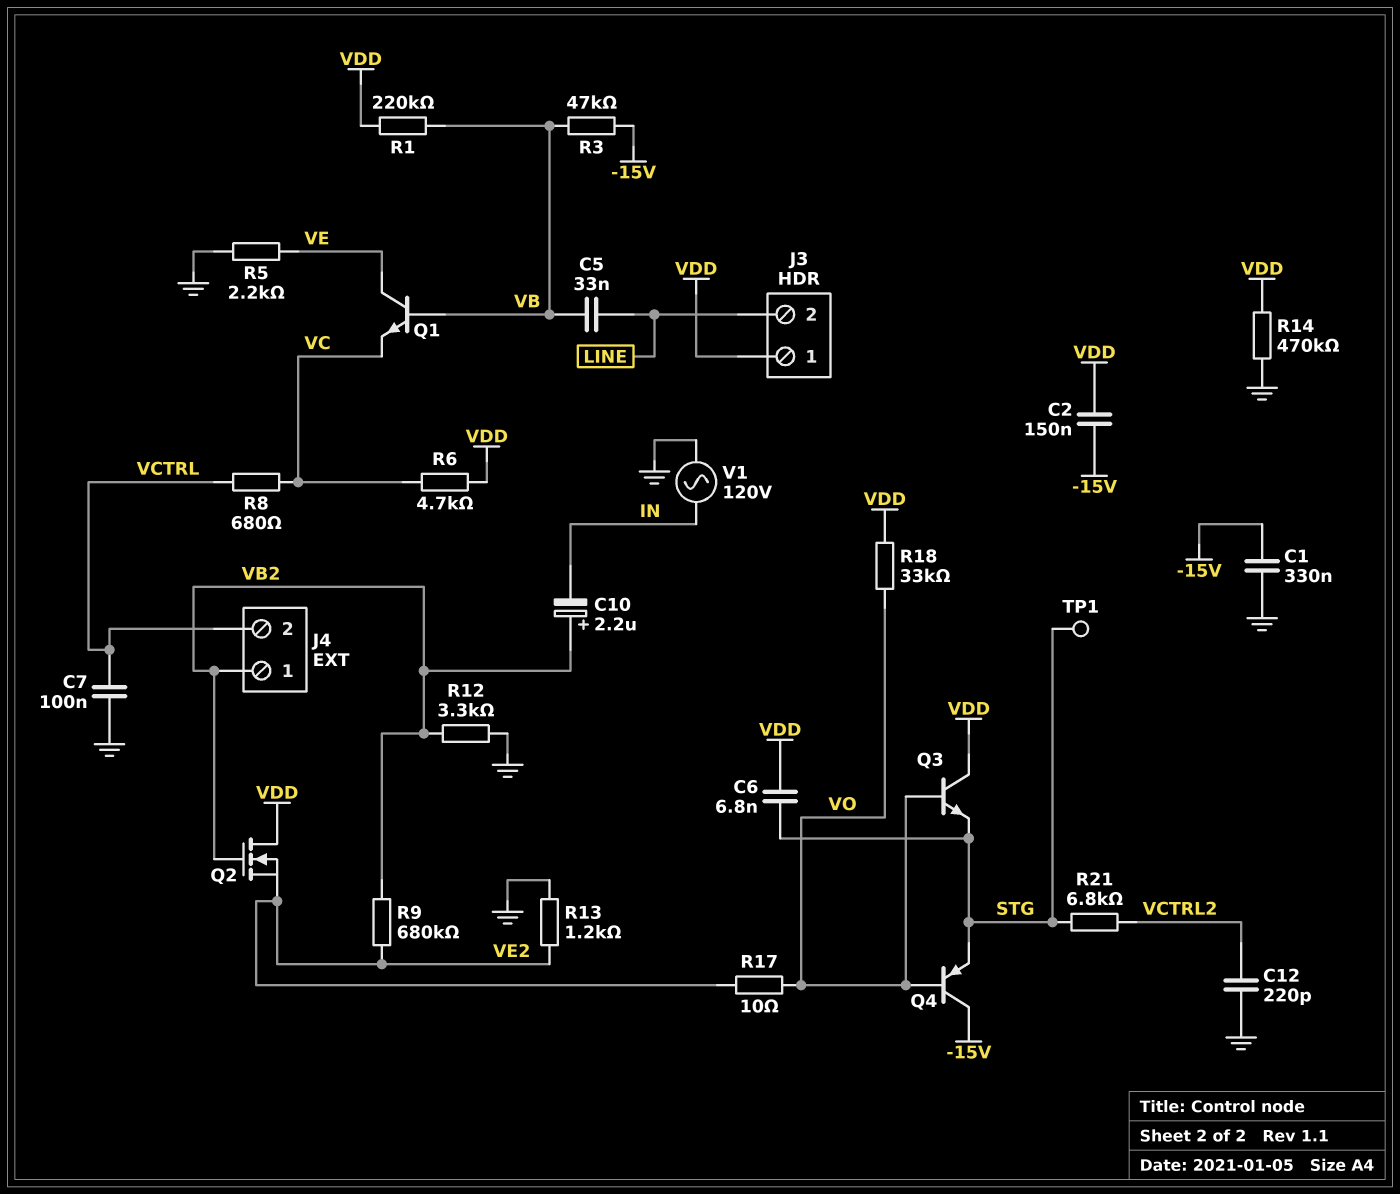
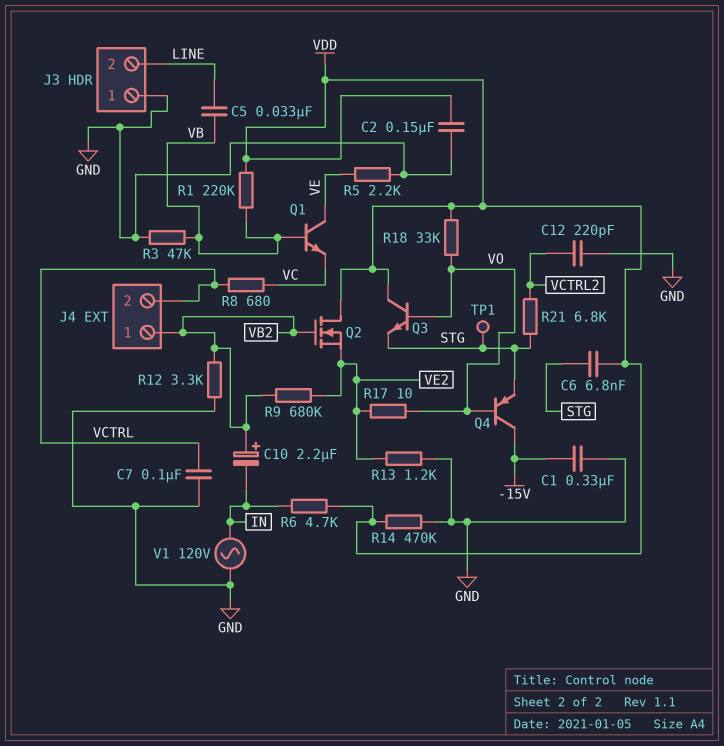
C2: 150nF (-15V, VDD) -> 150nF (GND, VDD)
J3 pin 1: VDD -> GND
R3: 47k (-15V, VB) -> 47k (GND, VB)
R6: 4.7k (VC, VDD) -> 4.7k (IN, VDD)

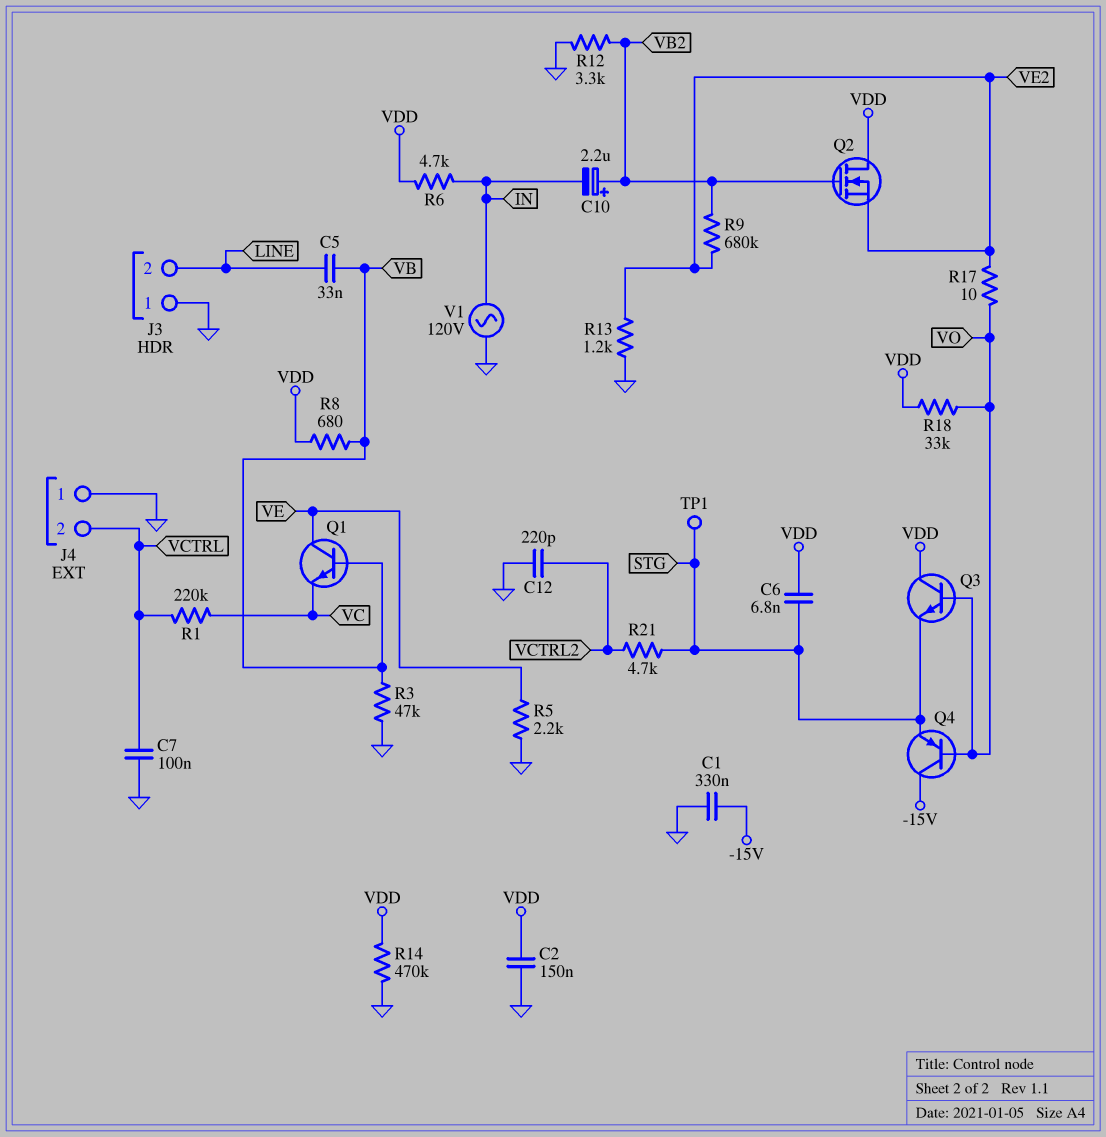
J4 pin 1: VB2 -> GND
R1: 220k (VB, VDD) -> 220k (VC, VCTRL)
R8: 680 (VC, VCTRL) -> 680 (VB, VDD)
R21: 6.8k (STG, VCTRL2) -> 4.7k (STG, VCTRL2)

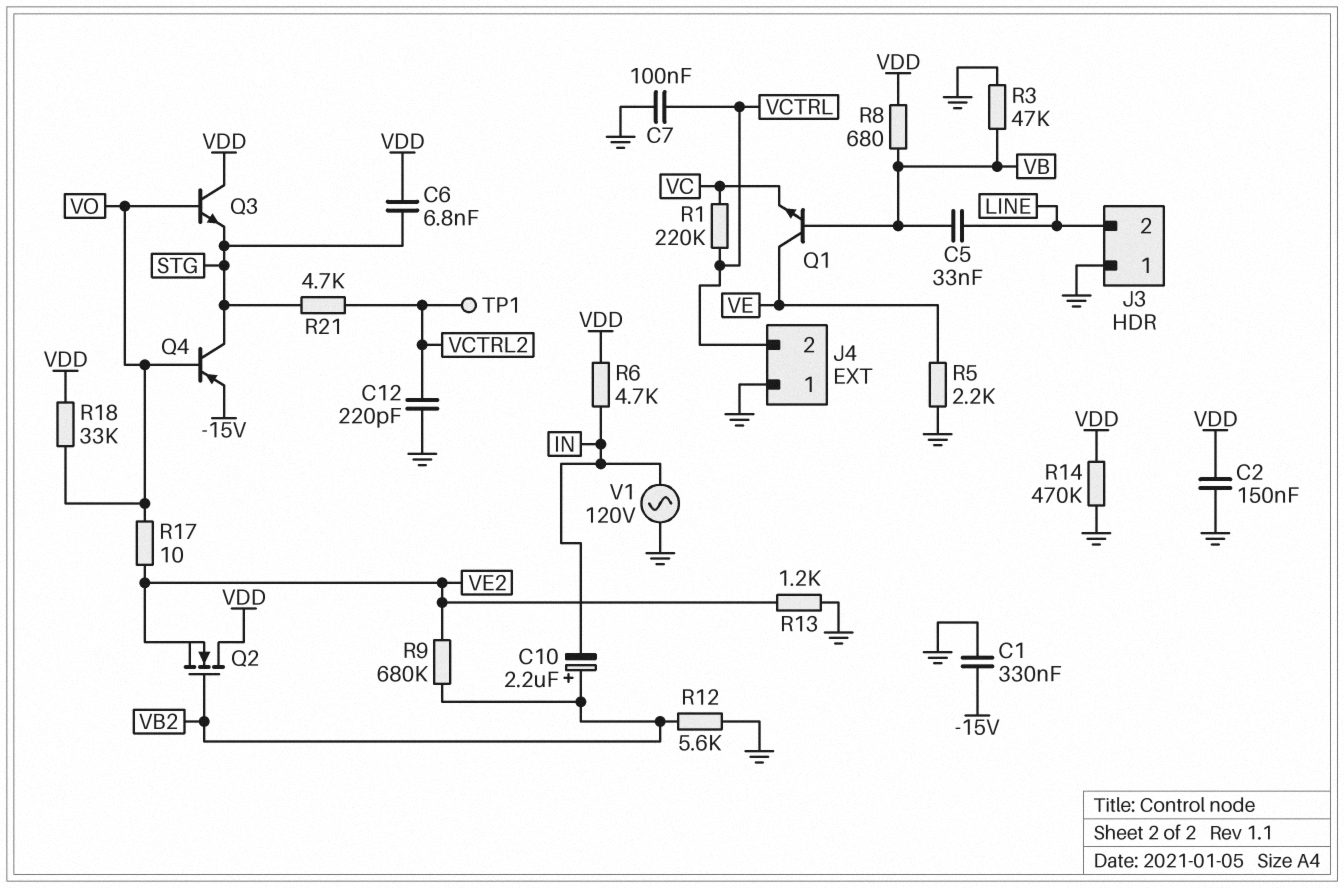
Q4: PNP (B VO, C -15V, E STG) -> PNP (B VO, C STG, E -15V)
R12: 3.3k (GND, VB2) -> 5.6k (GND, VB2)
TP1: test point (STG) -> test point (VCTRL2)

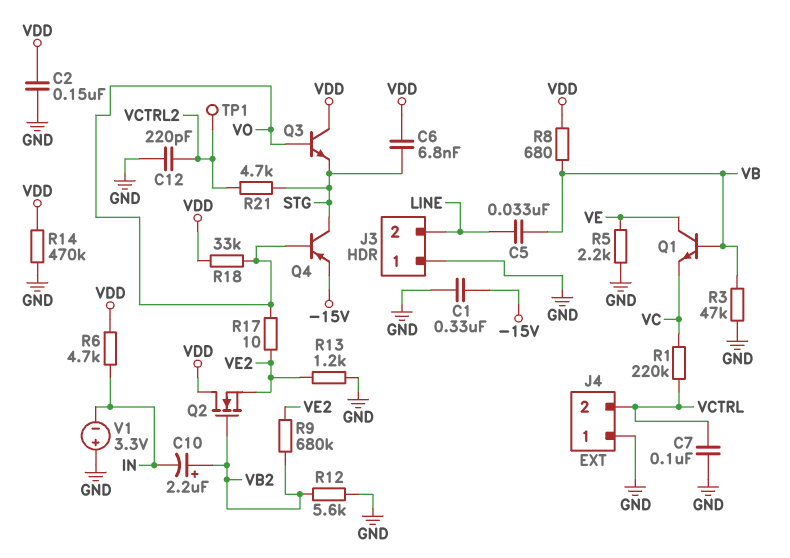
V1: AC 120V (GND, IN) -> 3.3V (plus GND, minus IN)

